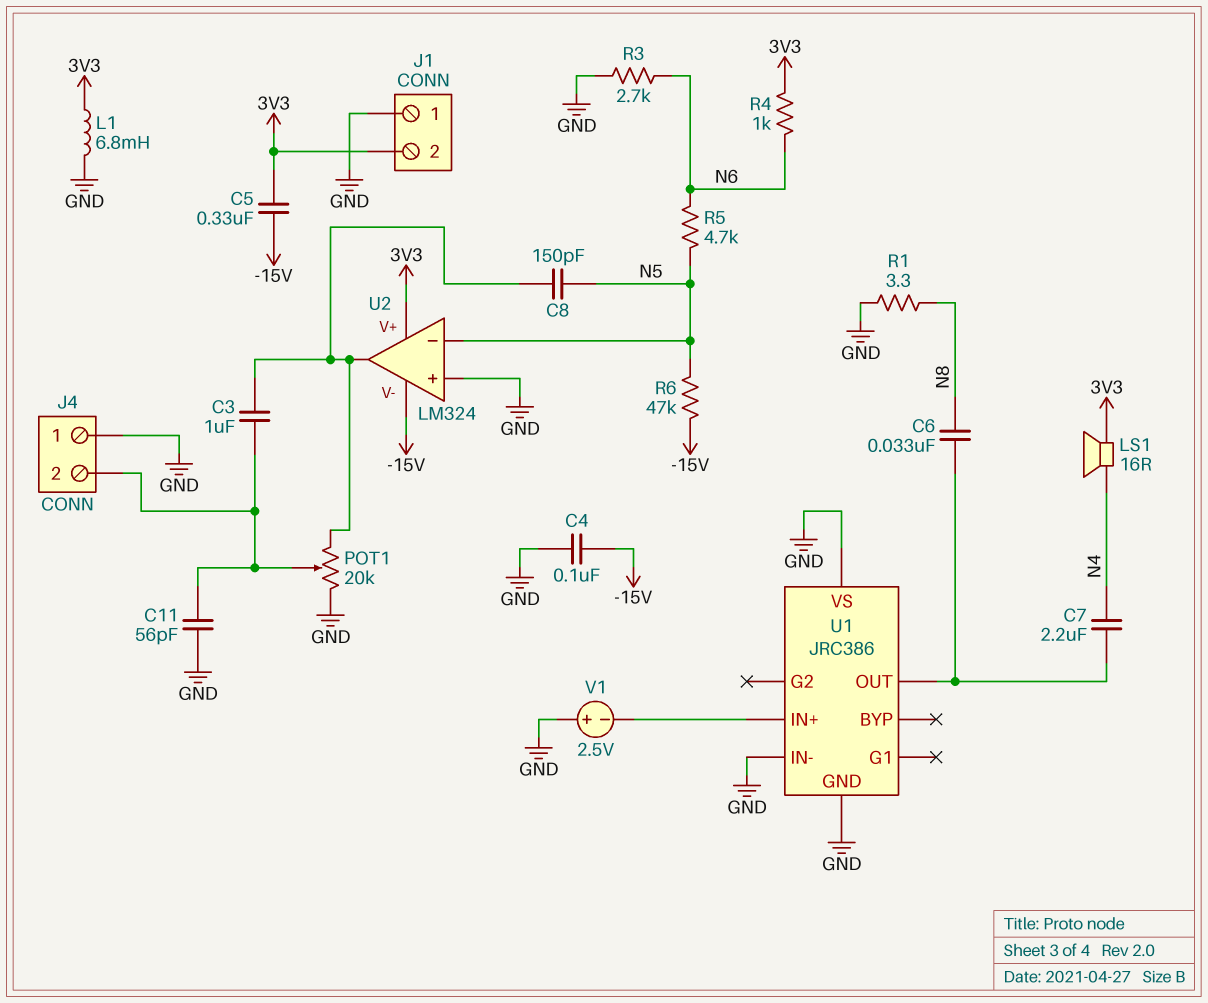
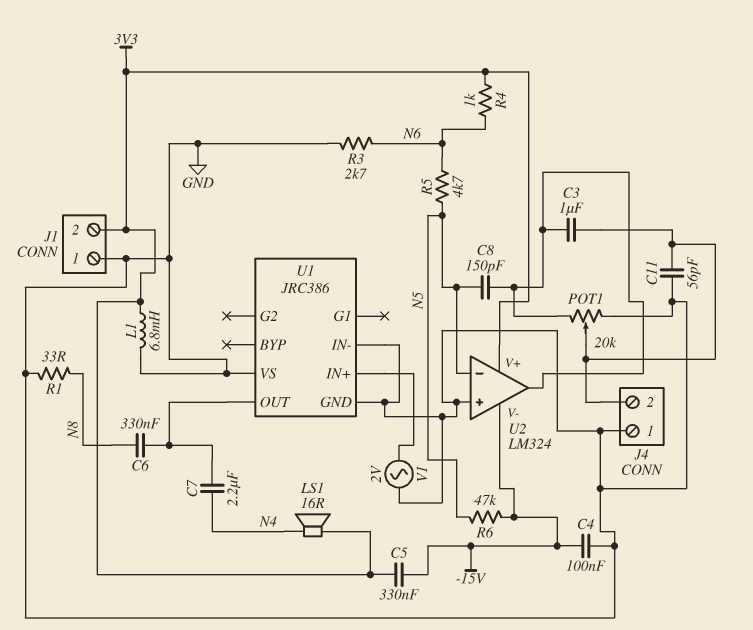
C6: 33nF (N8, U1/OUT) -> 330nF (N8, U1/OUT)
R1: 3.3 (GND, N8) -> 33 (GND, N8)
V1: 2.5V (plus GND, minus U1/IN+) -> AC 2V (GND, U1/IN+)

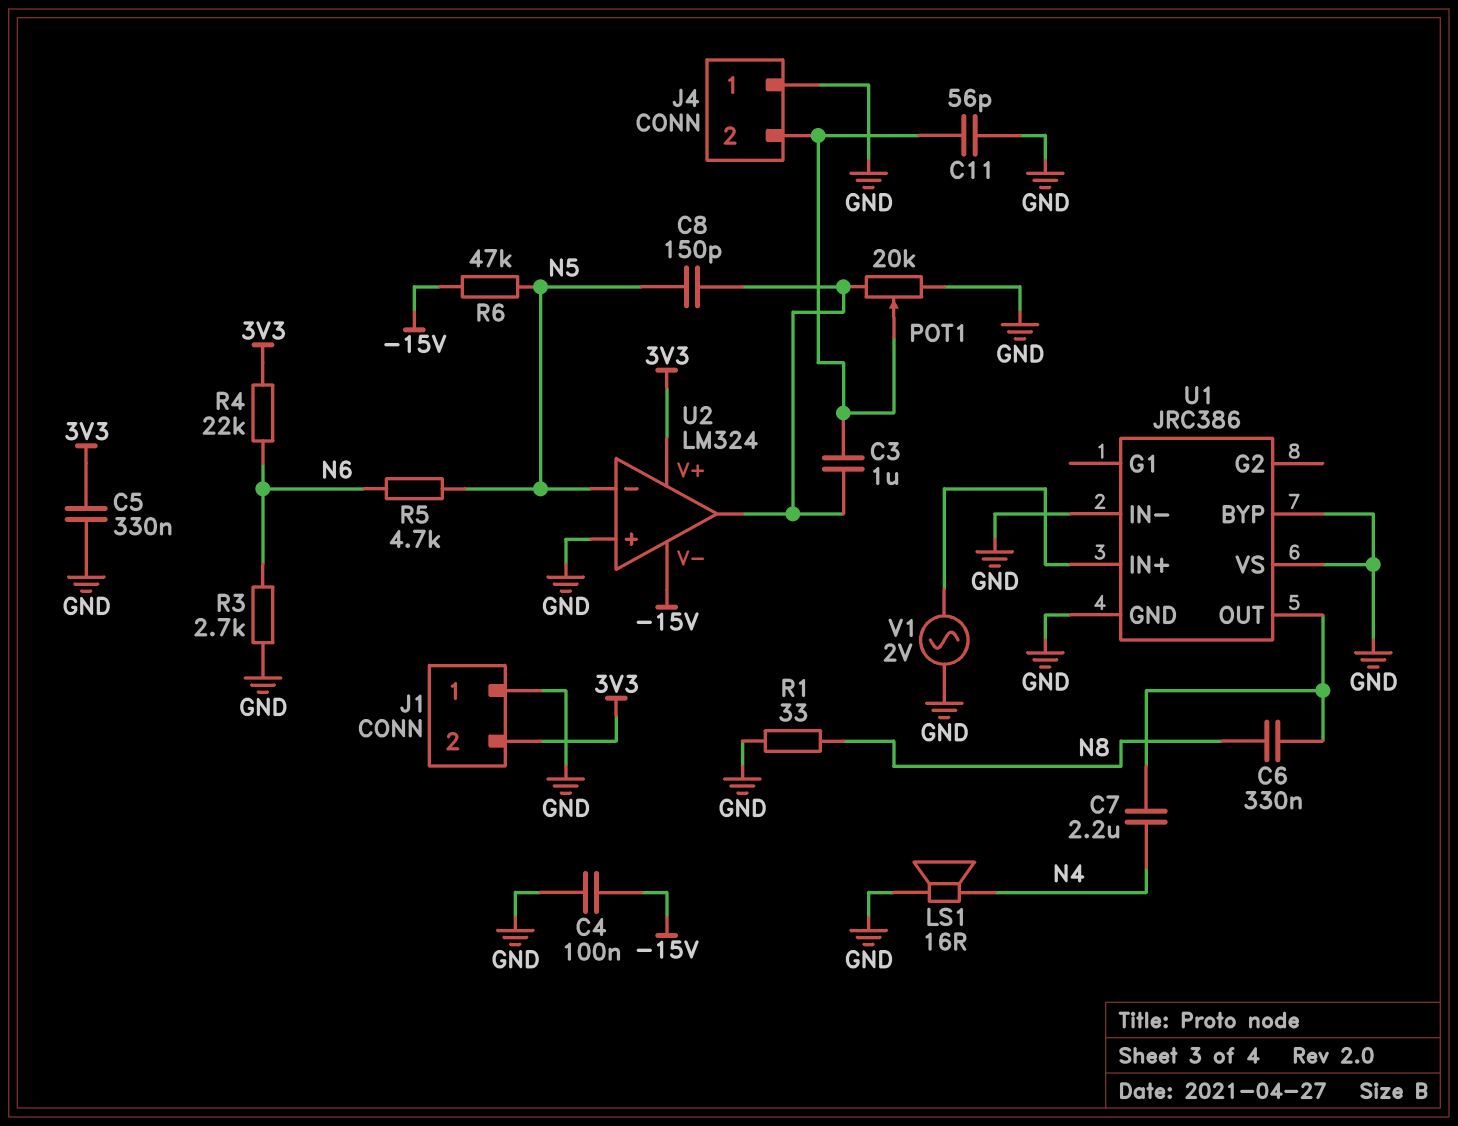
C5: 330nF (-15V, 3V3) -> 330nF (3V3, GND)
L1: 6.8mH (3V3, GND) -> none
LS1: speaker 16R (3V3, N4) -> speaker 16R (GND, N4)
R4: 1k (3V3, N6) -> 22k (3V3, N6)
U1 pin BYP: none -> GND

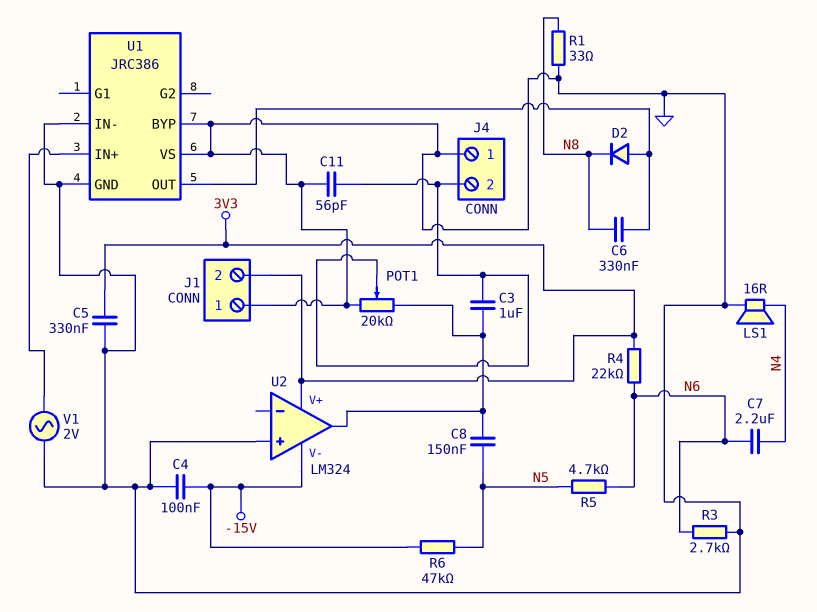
C7: 2.2uF (N4, U1/OUT) -> 2.2uF (N4, N6)
C8: 150pF (N5, U2/out) -> 150nF (N5, U2/out)
D2: none -> diode (A U1/OUT, K N8)
U2 pin in-: N5 -> none

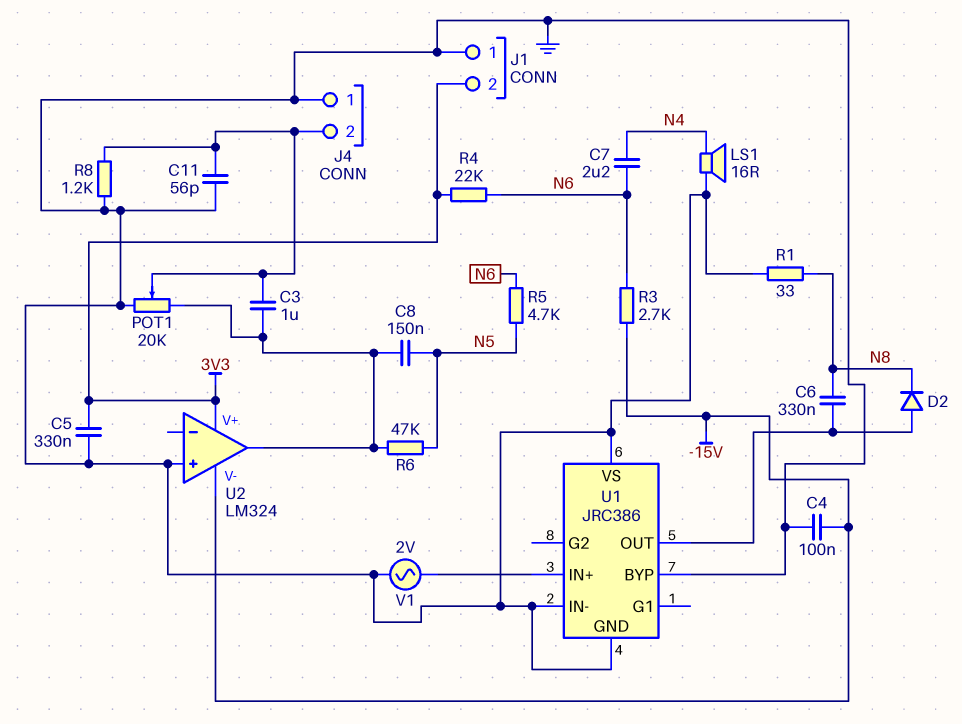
R3: 2.7k (GND, N6) -> 2.7k (-15V, N6)
R6: 47k (-15V, N5) -> 47k (N5, U2/out)
R8: none -> 1.2k (GND, J4/2)

